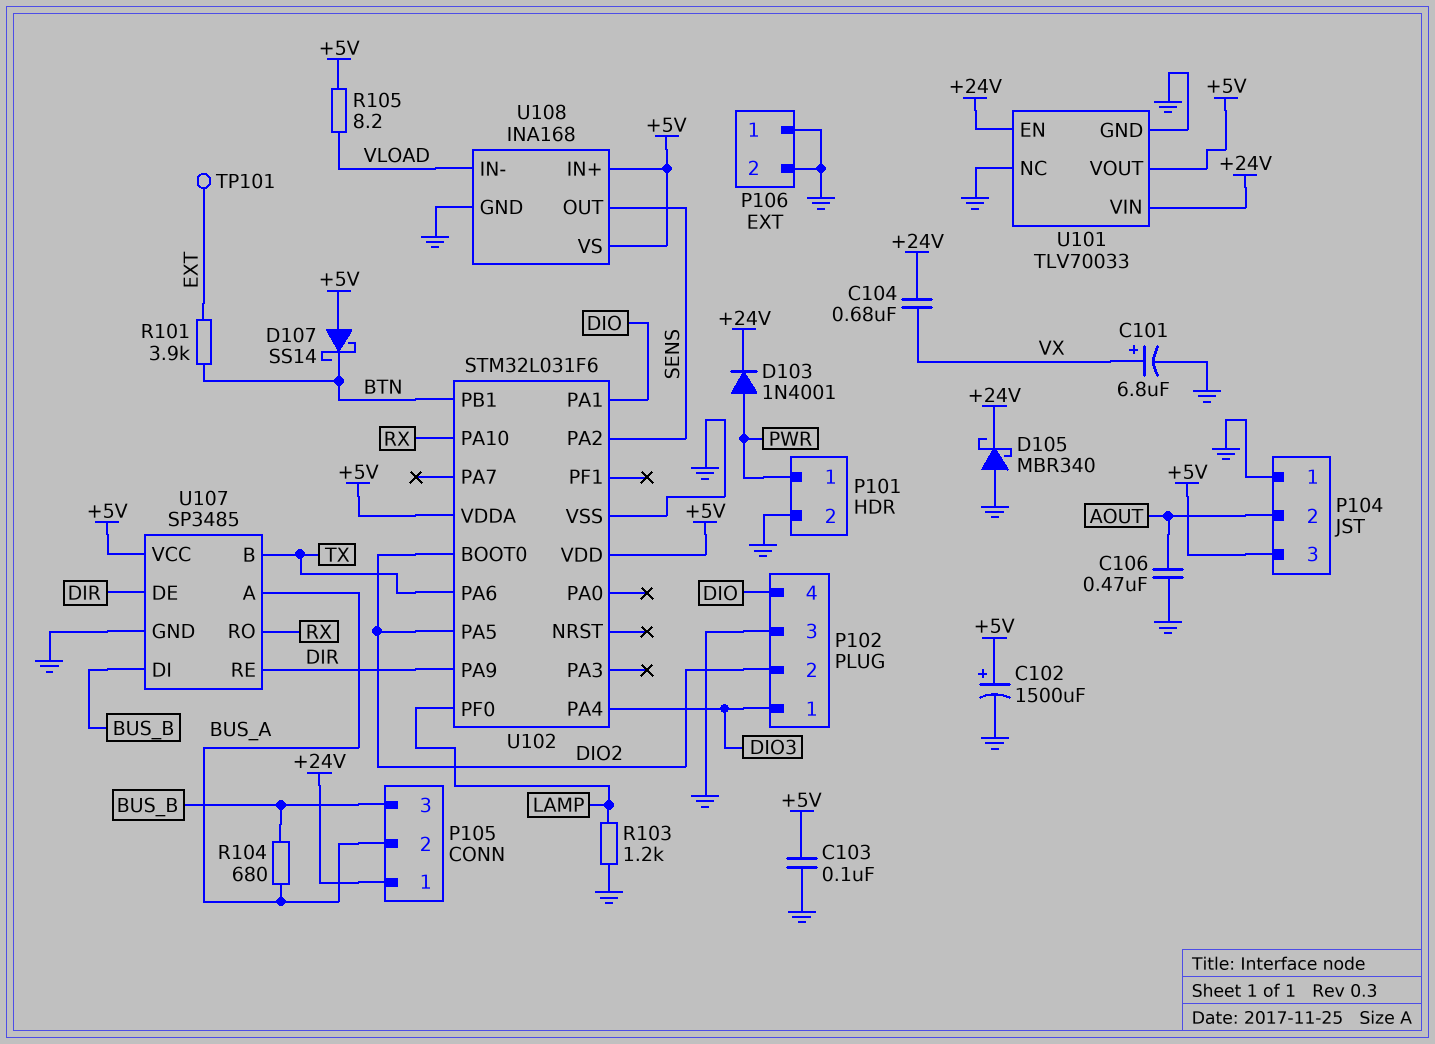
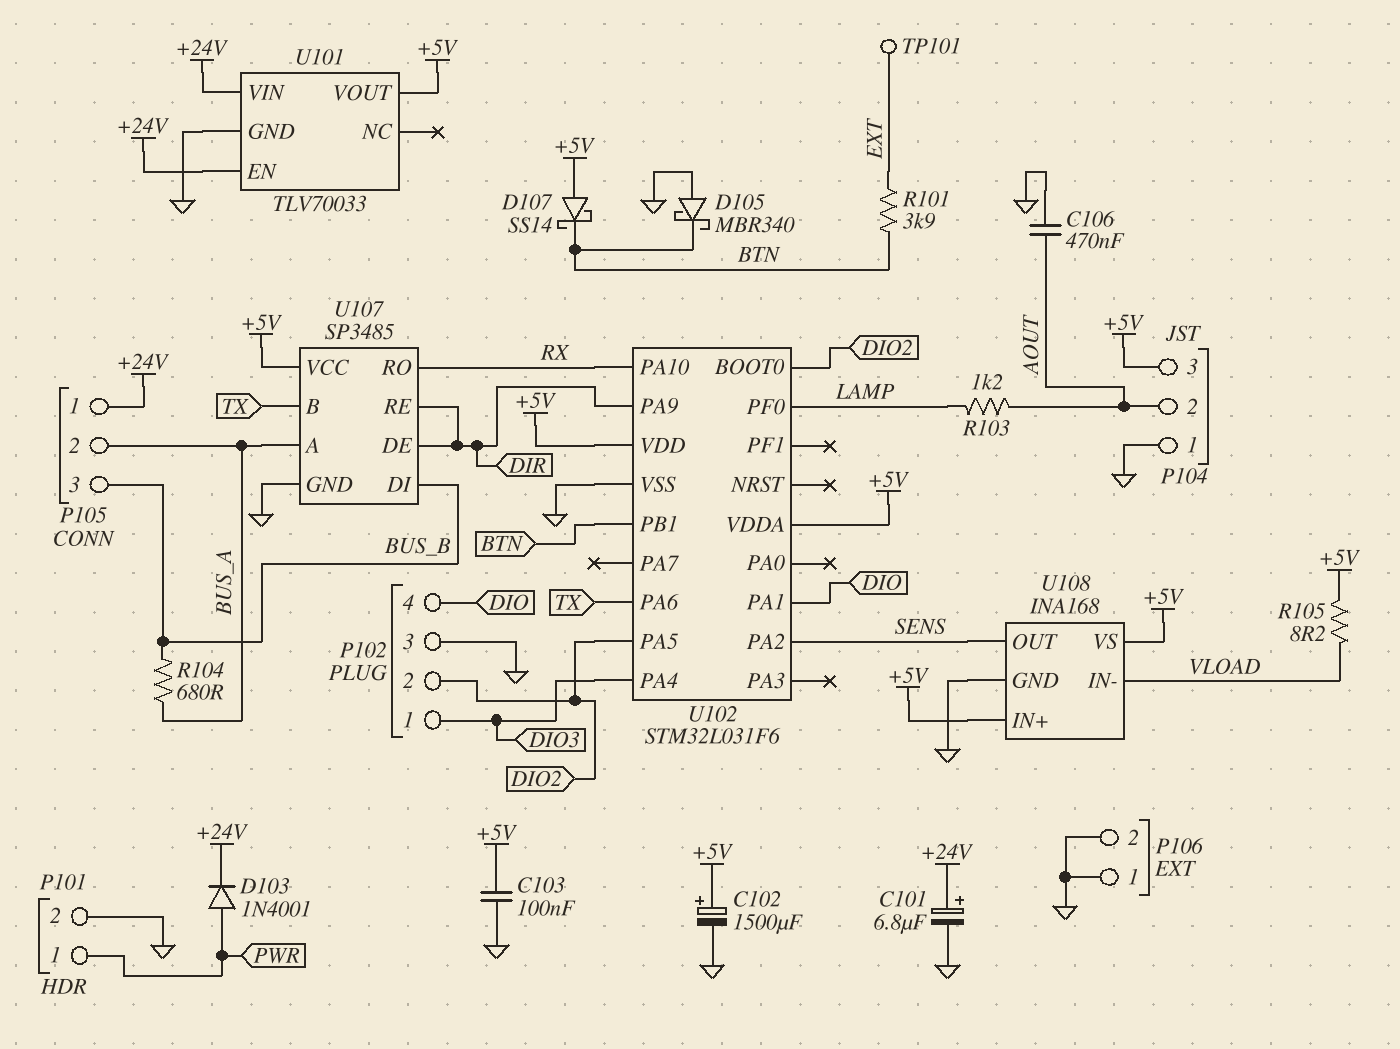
C101: 6.8uF (plus VX, minus GND) -> 6.8uF (plus +24V, minus GND)
C104: 680nF (+24V, VX) -> none
D105: schottky MBR340 (A GND, K +24V) -> schottky MBR340 (A GND, K BTN)
R103: 1.2k (GND, LAMP) -> 1.2k (AOUT, LAMP)
U101 pin NC: GND -> none

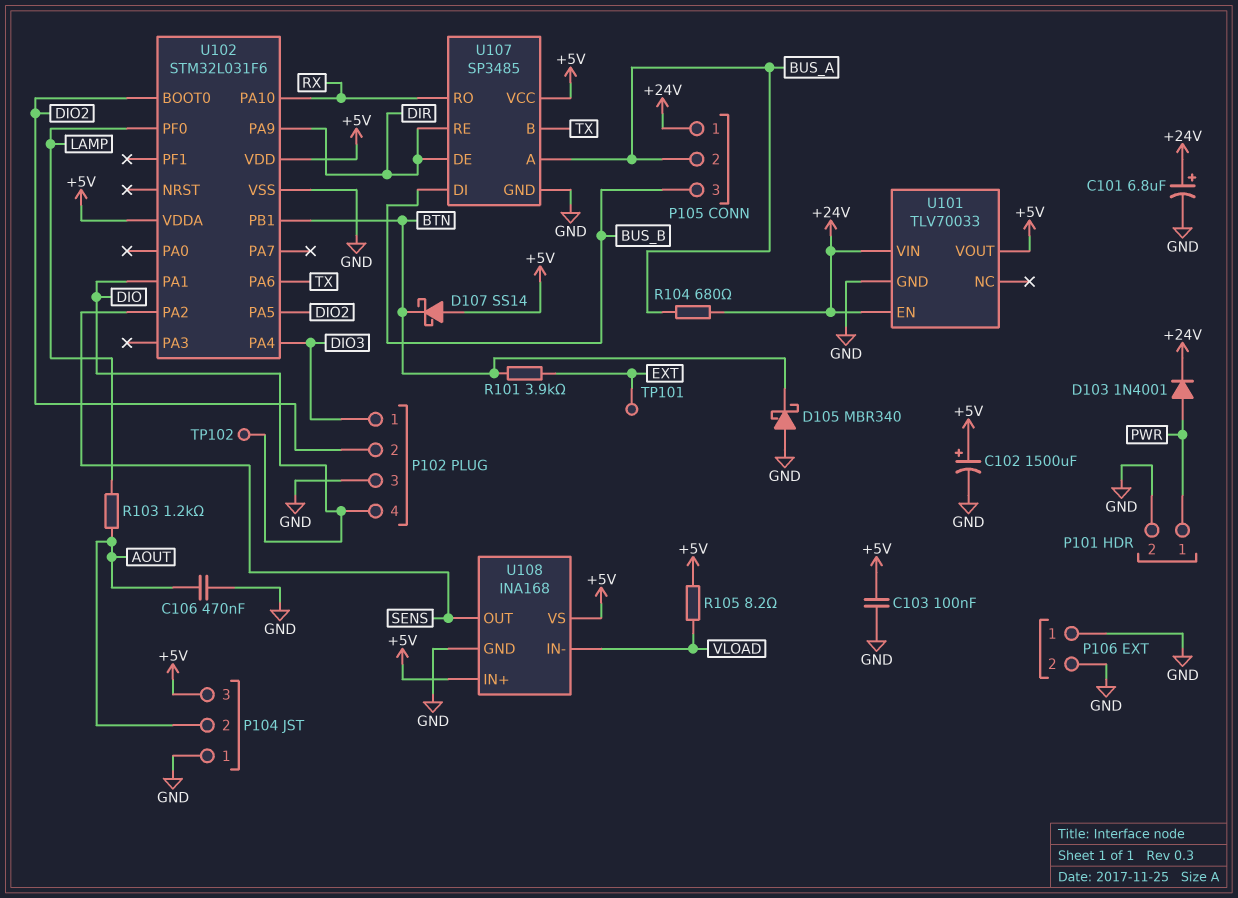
R104: 680 (BUS_A, BUS_B) -> 680 (+24V, BUS_A)
TP102: none -> test point (DIO)

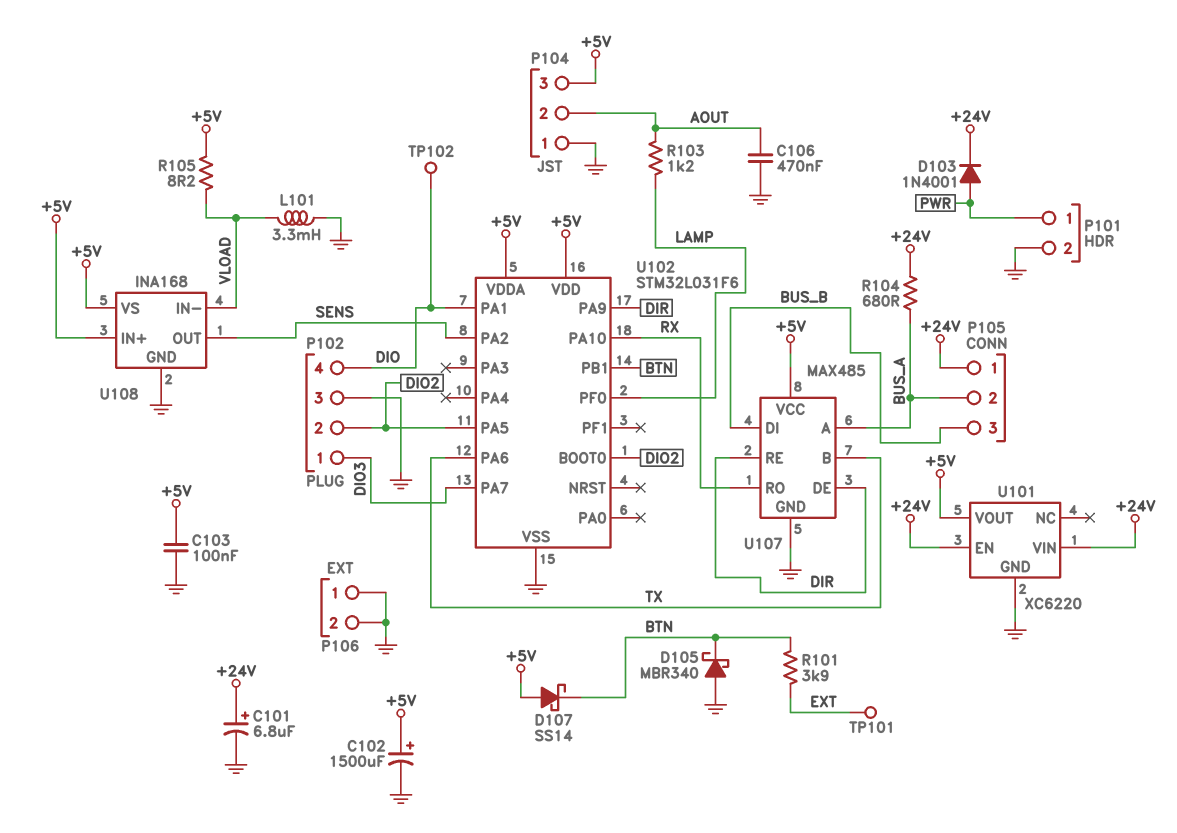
L101: none -> 3.3mH (GND, VLOAD)
U101: TLV70033 -> XC6220
U102 pin PA4: DIO3 -> none
U102 pin PA7: none -> DIO3
U107: SP3485 -> MAX485

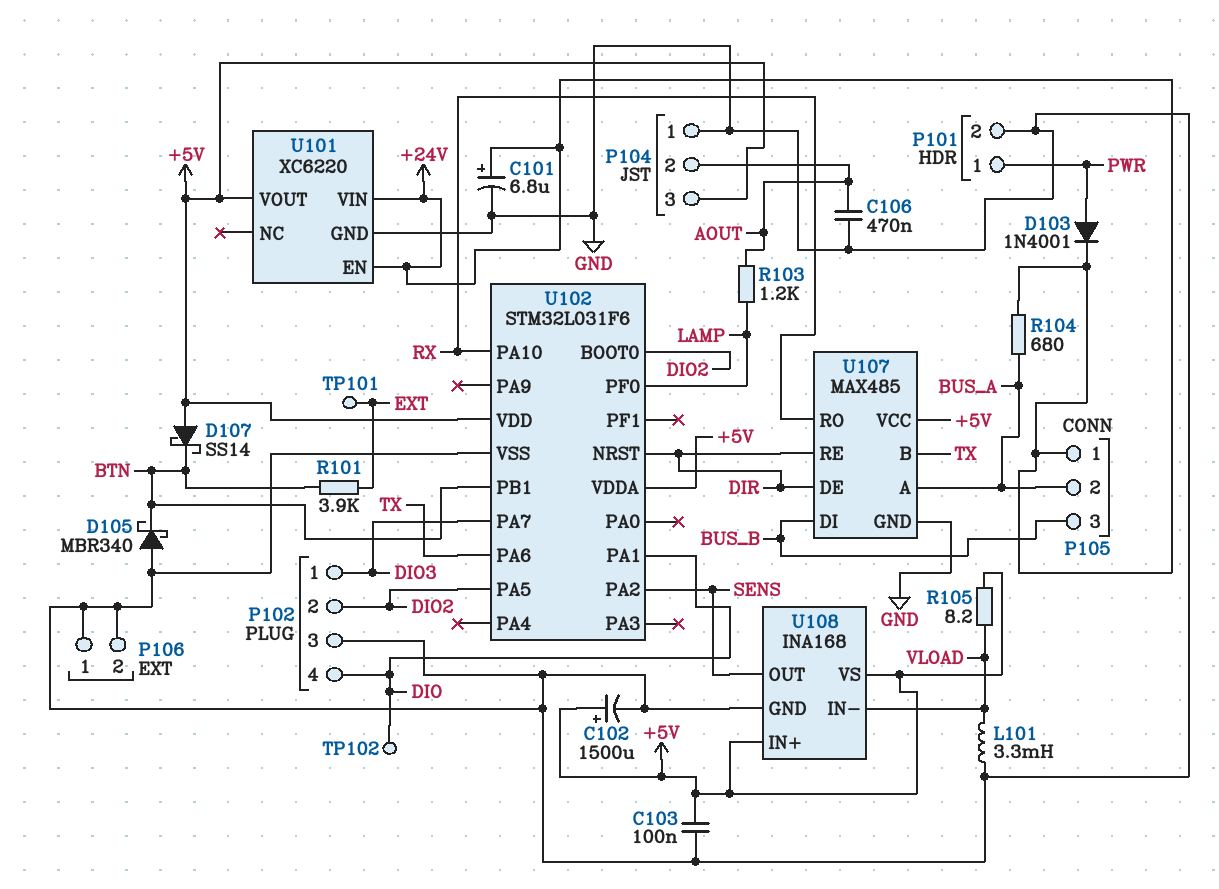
U102 pin NRST: none -> DIR
U102 pin PA9: DIR -> none

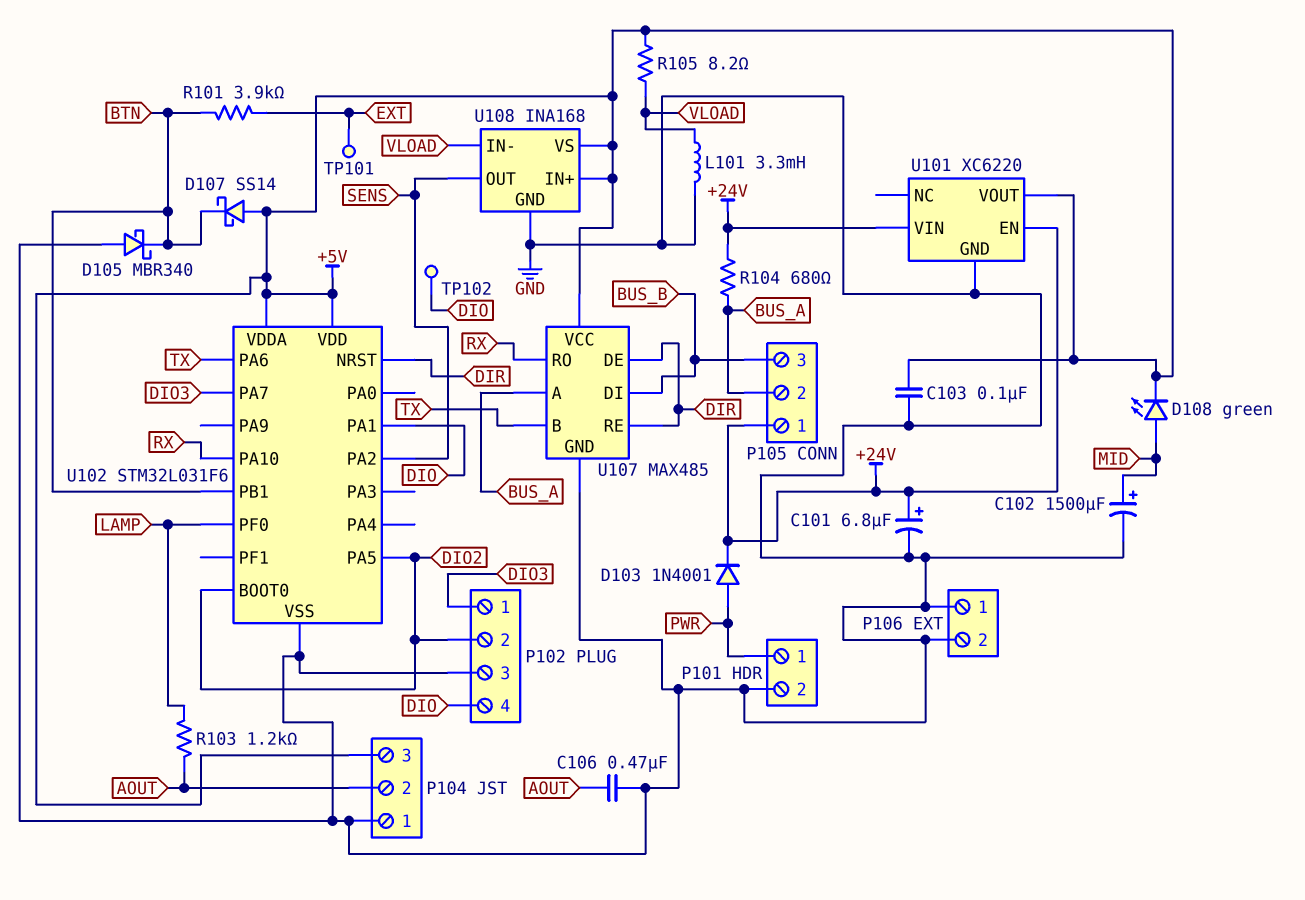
C102: 1500uF (plus +5V, minus GND) -> 1500uF (plus MID, minus GND)
D108: none -> LED green (A MID, K +5V)

